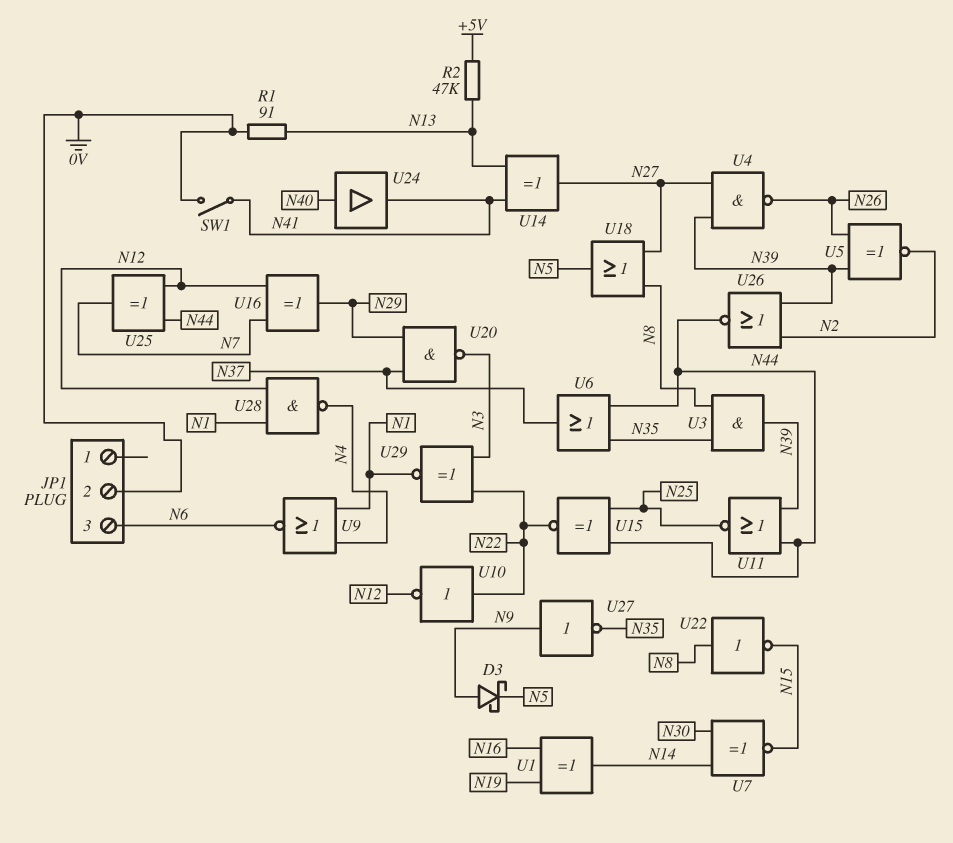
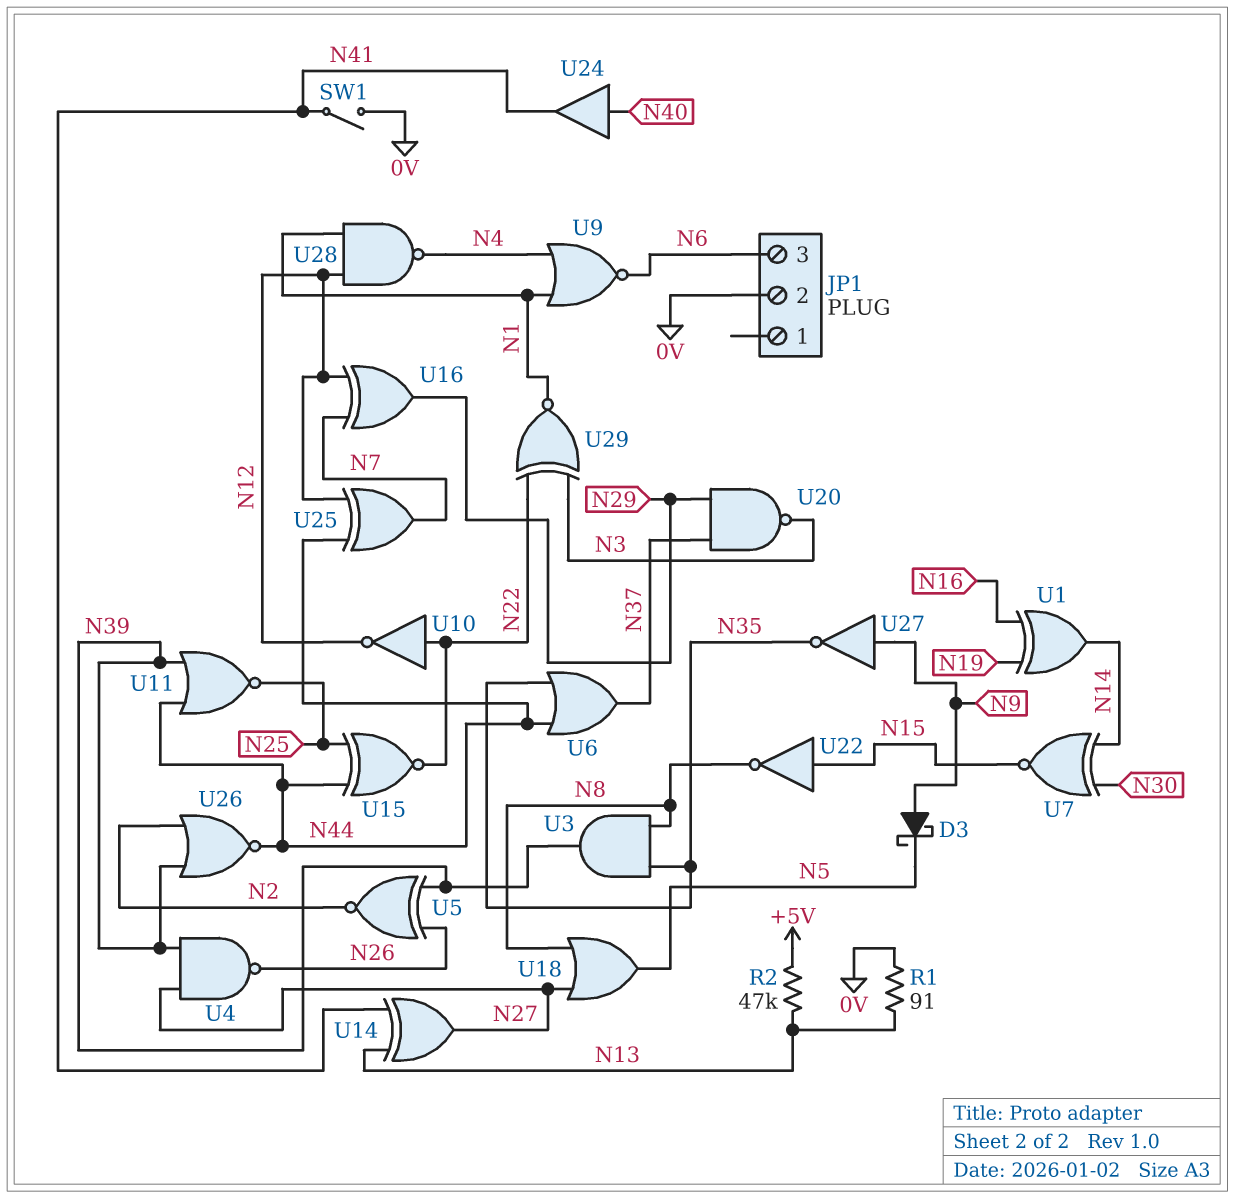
U22: NOT (in N8, out N15) -> NOT (in N15, out N8)

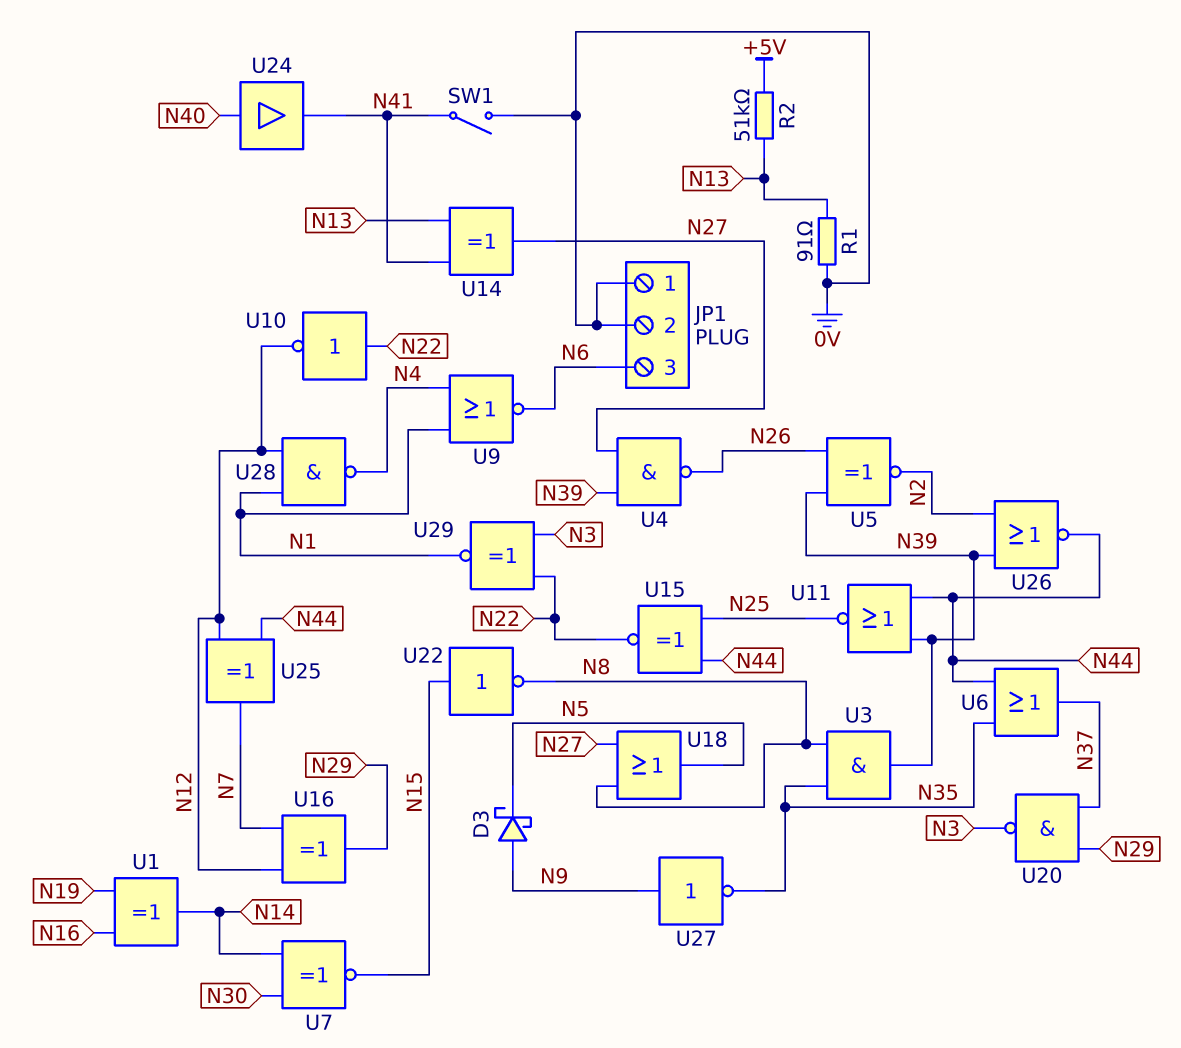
JP1 pin 1: none -> 0V
R2: 47k (+5V, N13) -> 51k (+5V, N13)

